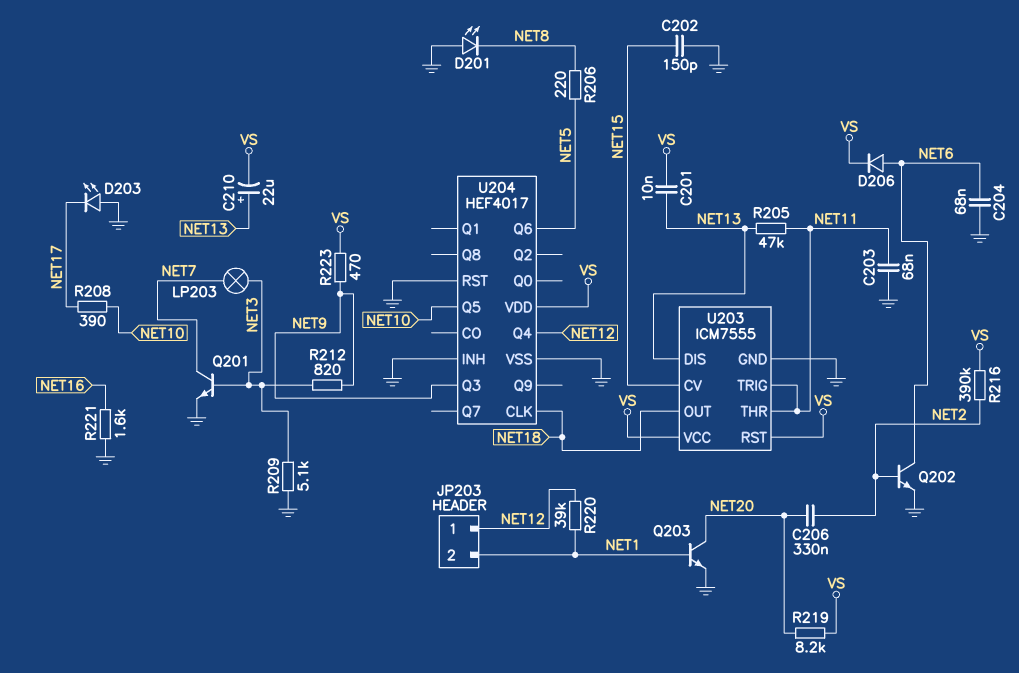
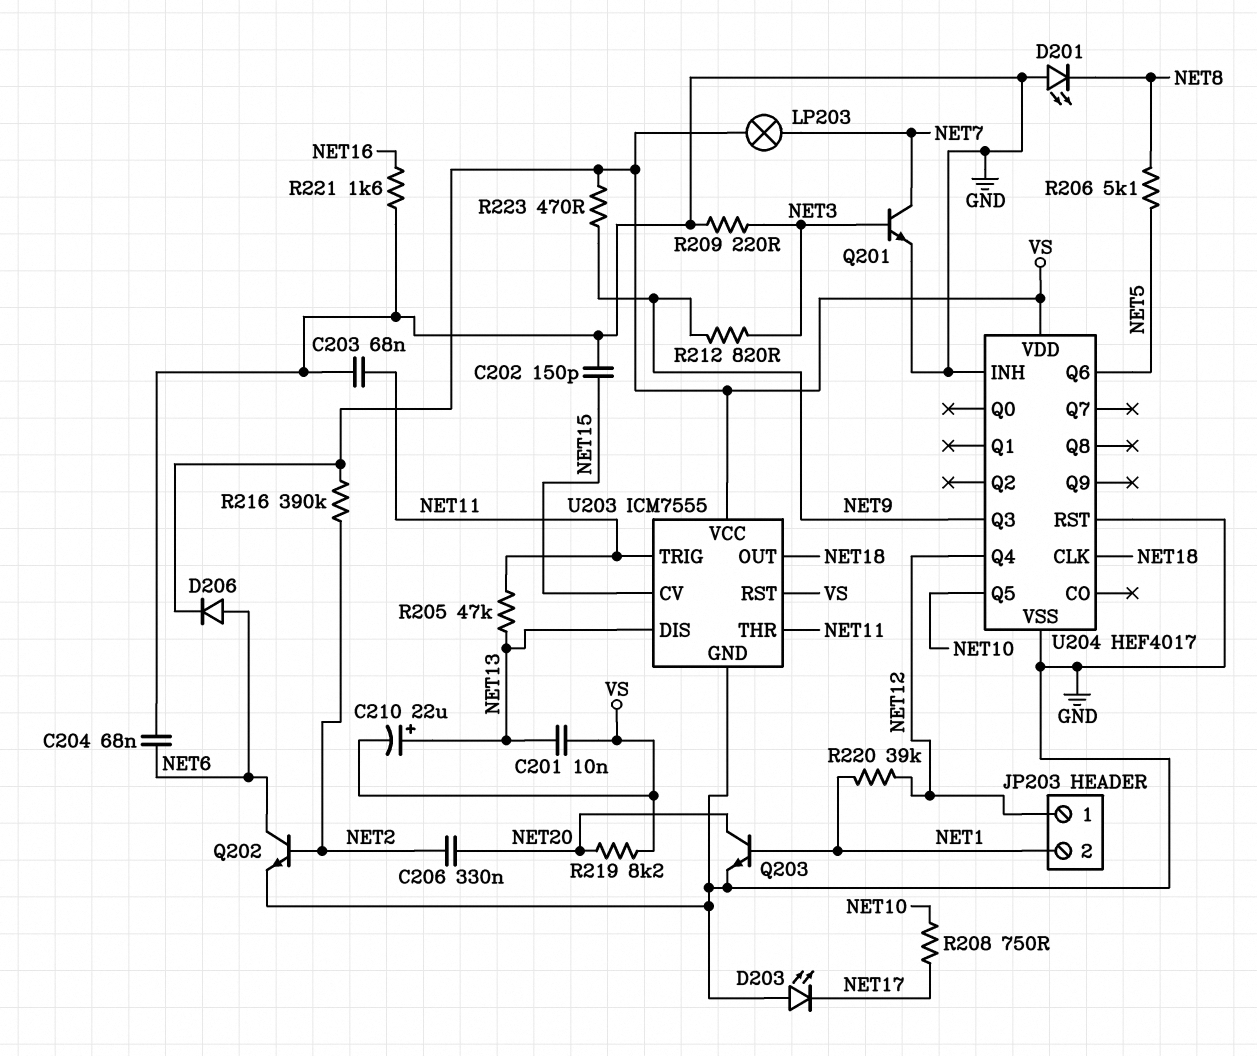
LP203: lamp (NET3, NET7) -> lamp (NET7, VS)
R206: 220 (NET5, NET8) -> 5.1k (NET5, NET8)
R208: 390 (NET10, NET17) -> 750 (NET10, NET17)
R209: 5.1k (GND, NET3) -> 220 (GND, NET3)

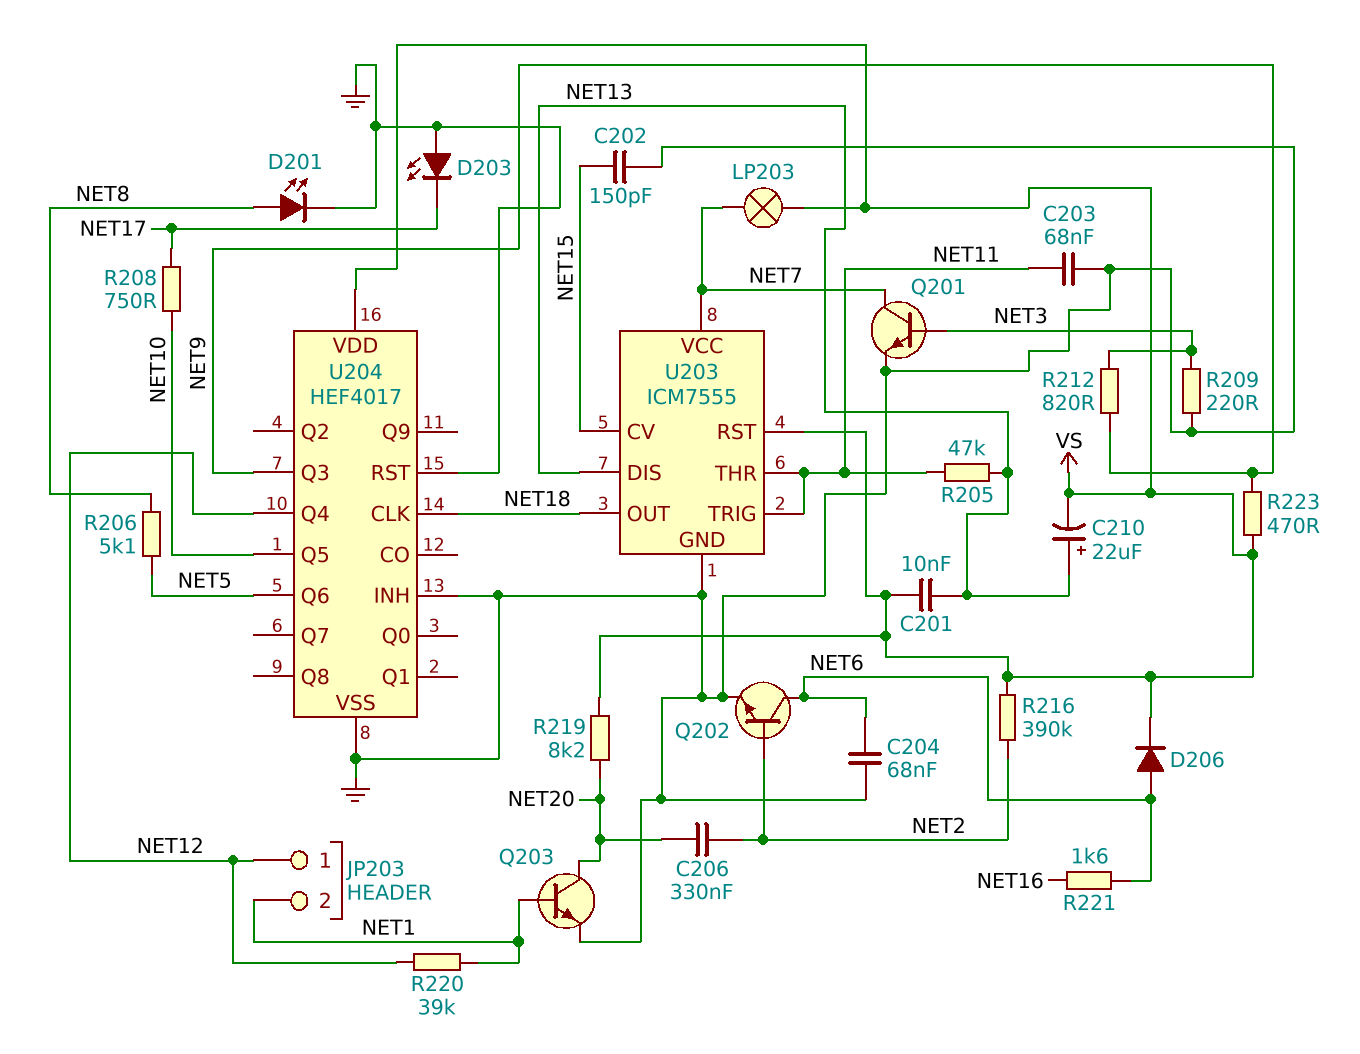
D201: LED (A GND, K NET8) -> LED (A NET8, K GND)
R221: 1.6k (GND, NET16) -> 1.6k (NET6, NET16)
U203 pin VCC: VS -> NET7

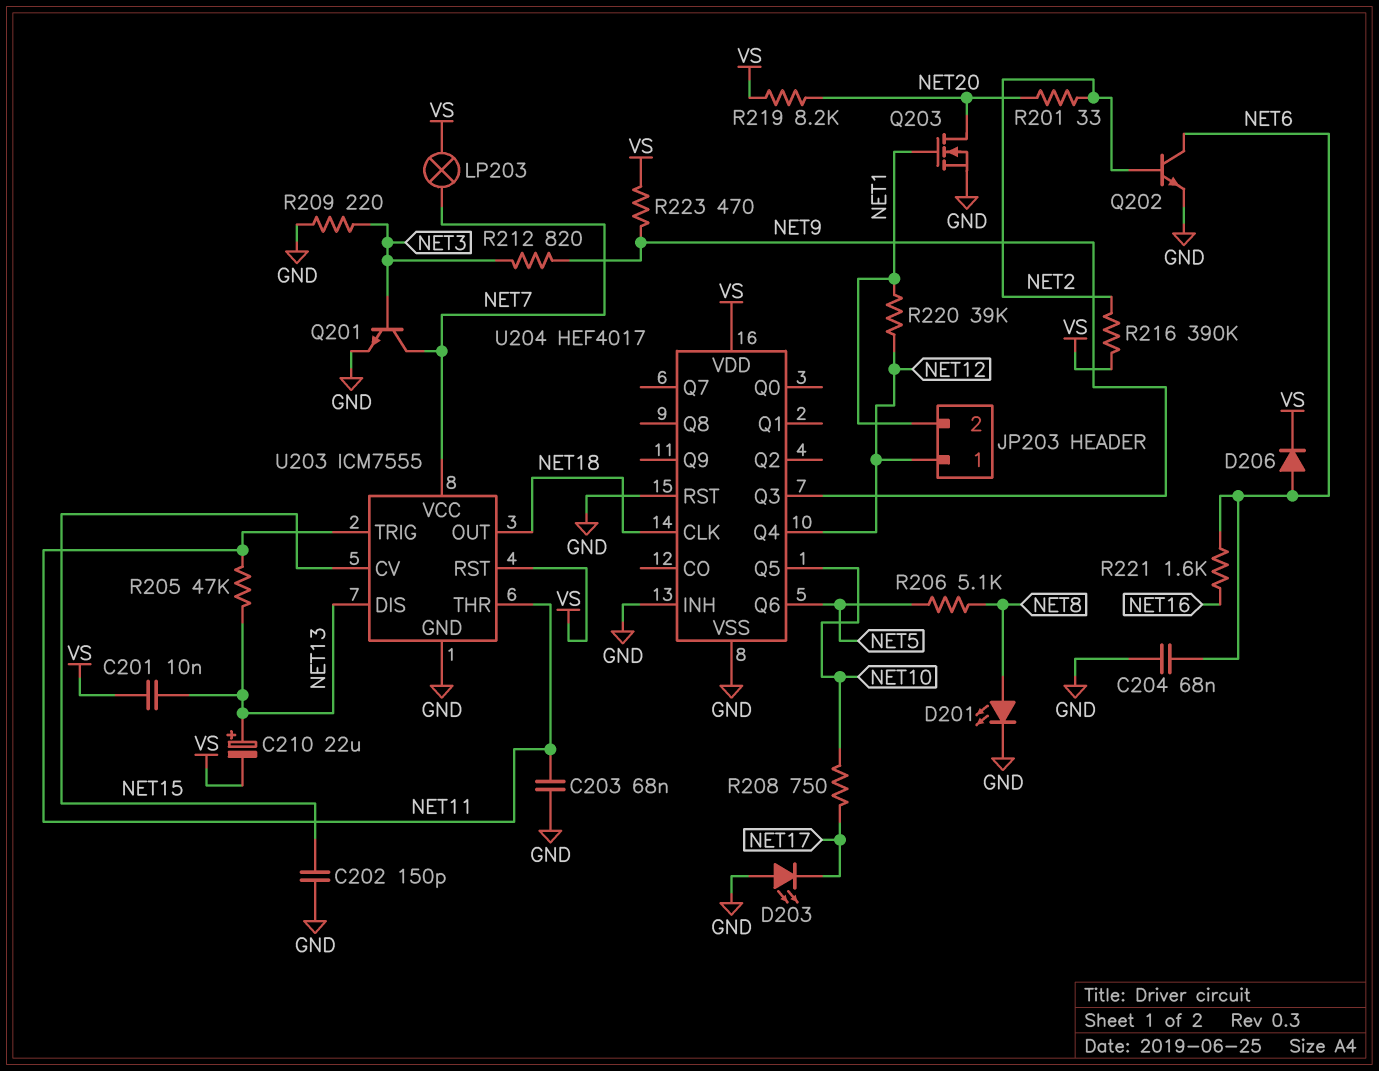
C206: 330nF (NET2, NET20) -> none
Q203: NPN (B NET1, C NET20, E GND) -> NMOS (G NET1, D NET20, S GND)
R201: none -> 33 (NET2, NET20)

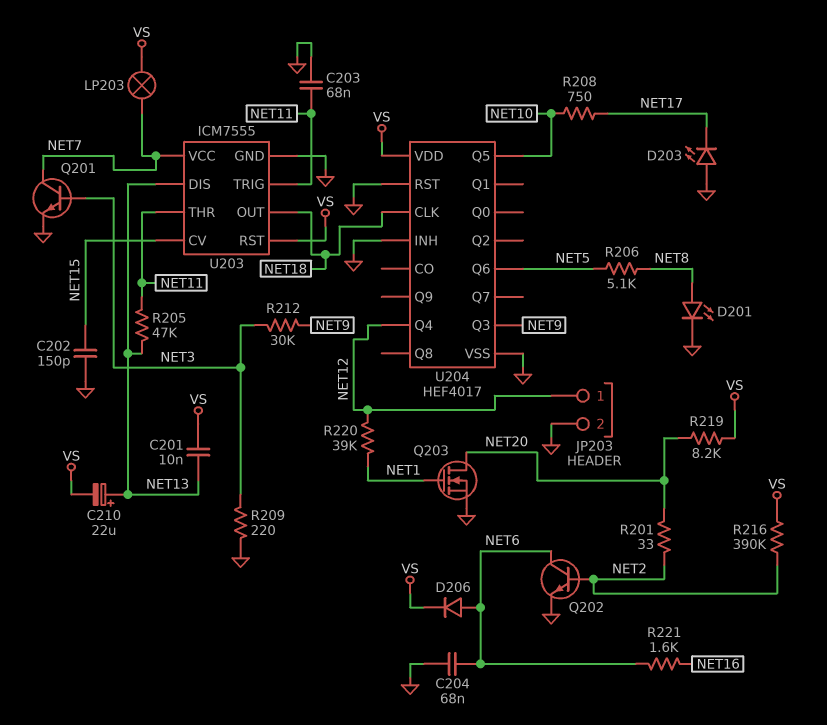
JP203 pin 2: NET1 -> GND
R212: 820 (NET3, NET9) -> 30k (NET3, NET9)
R223: 470 (NET9, VS) -> none

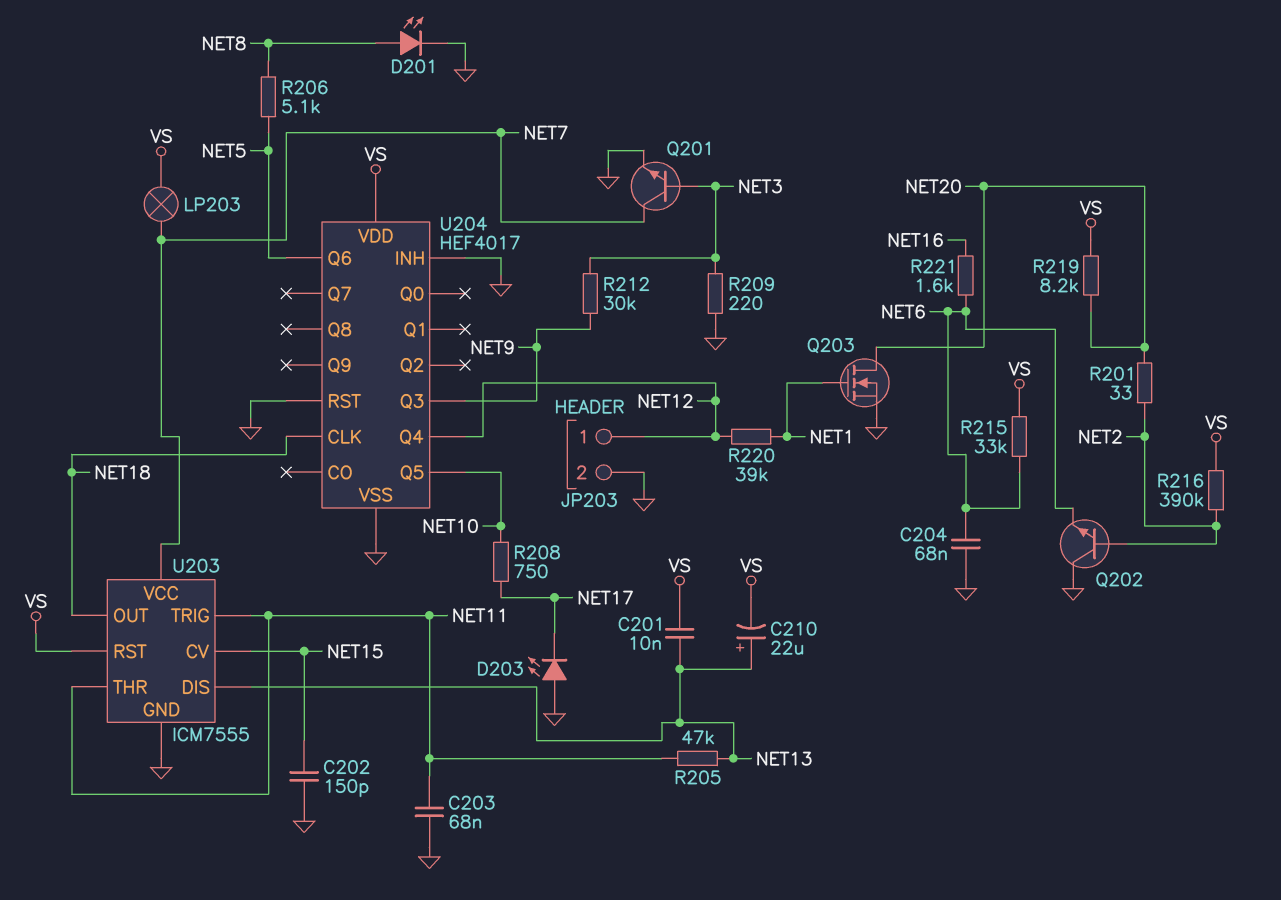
D206: diode (A NET6, K VS) -> none
Q202: NPN (B NET2, C NET6, E GND) -> NPN (B NET2, C GND, E NET6)
R215: none -> 33k (NET6, VS)

